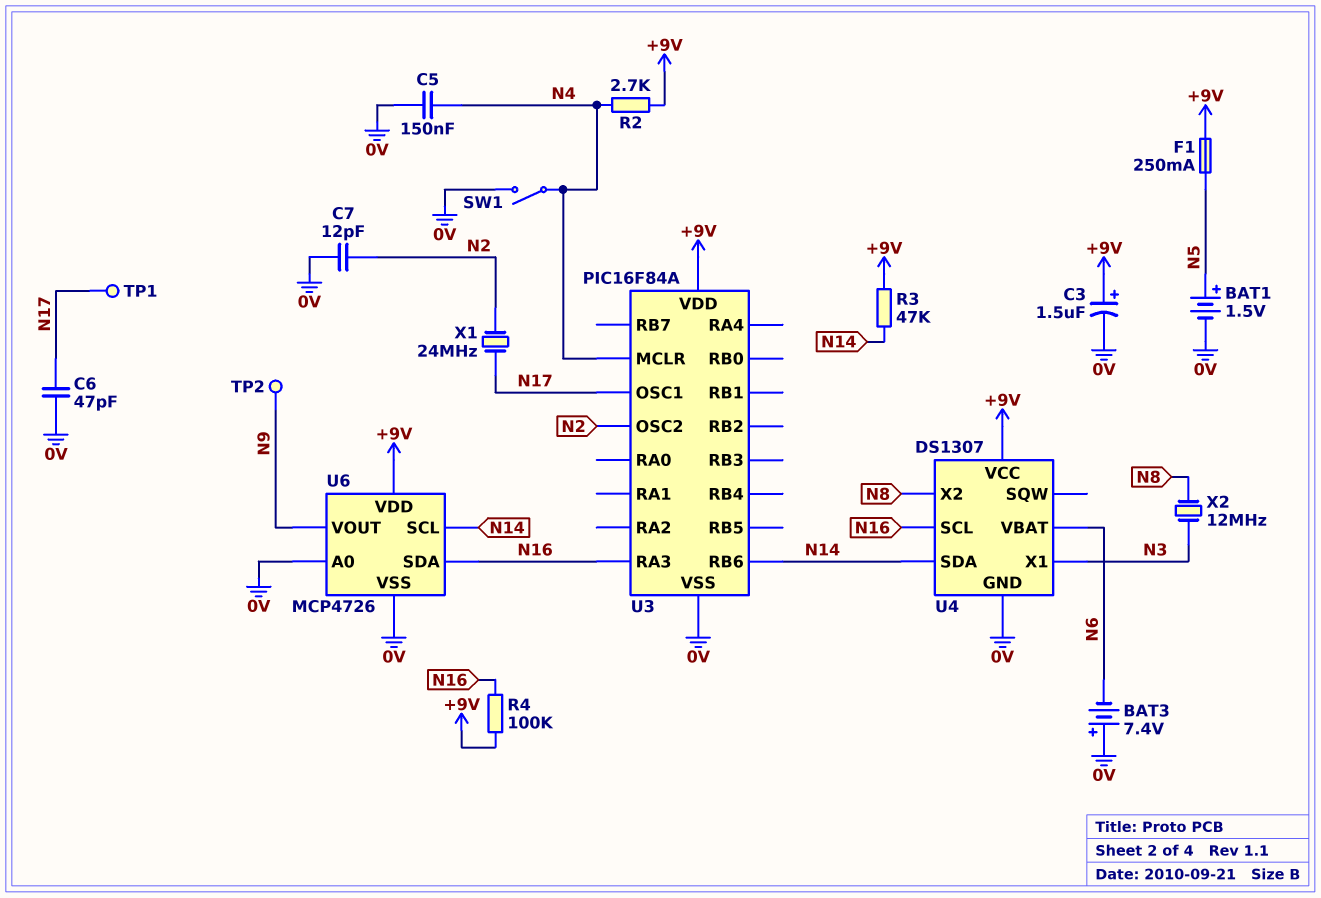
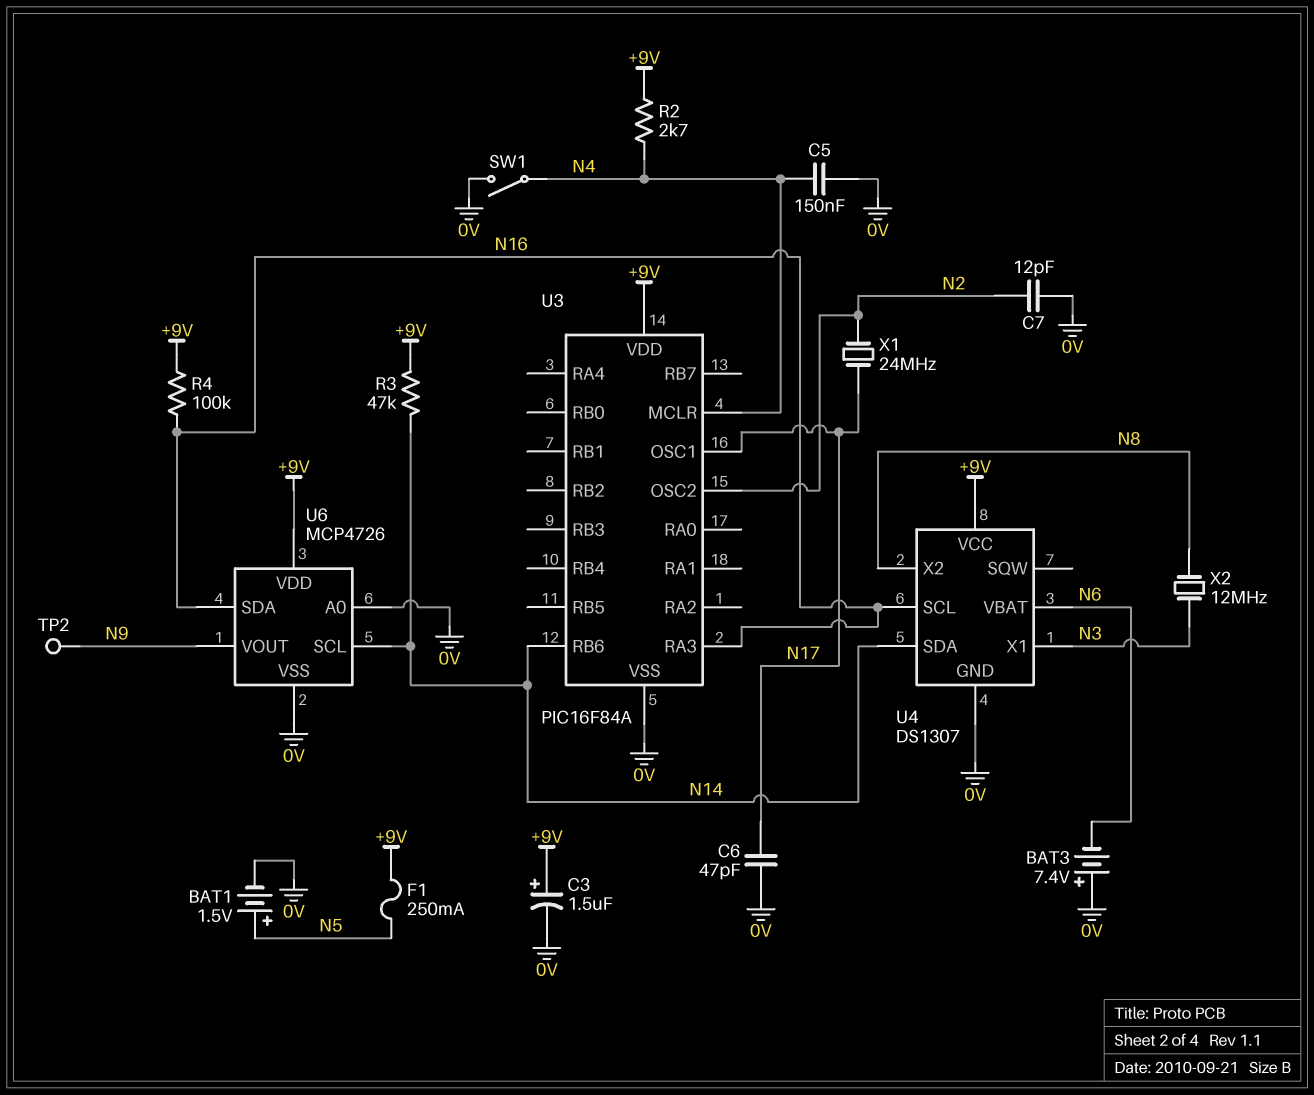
TP1: test point (N17) -> none

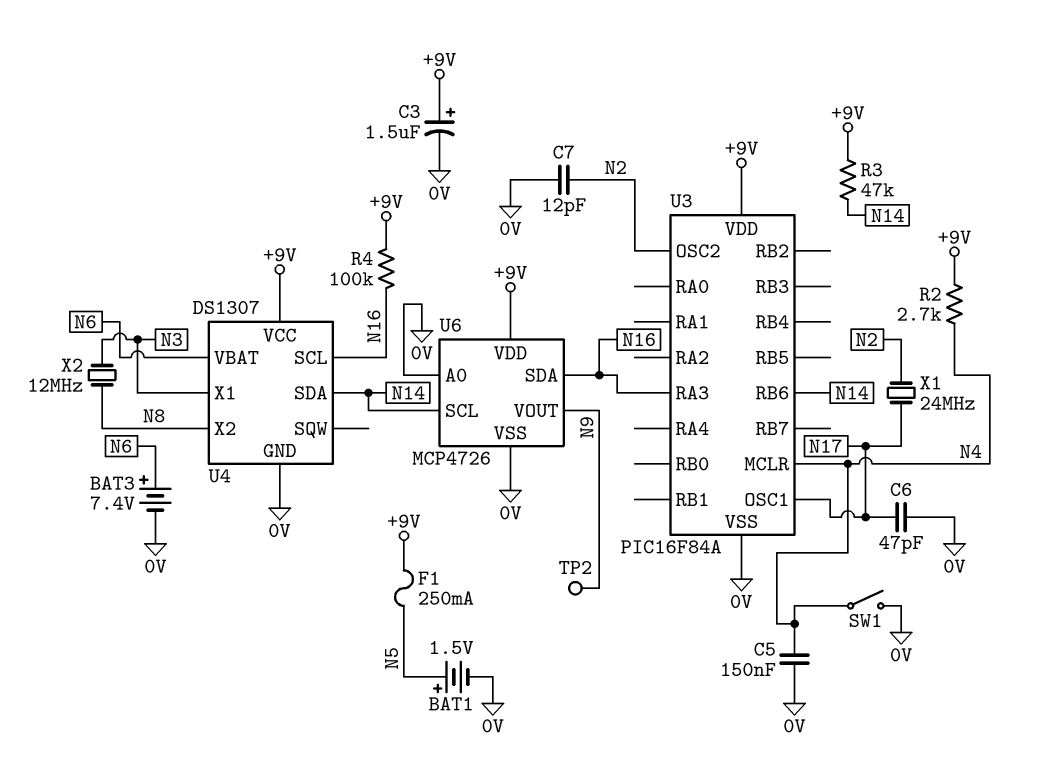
BAT3: 7.4V (plus 0V, minus N6) -> 7.4V (plus N6, minus 0V)

